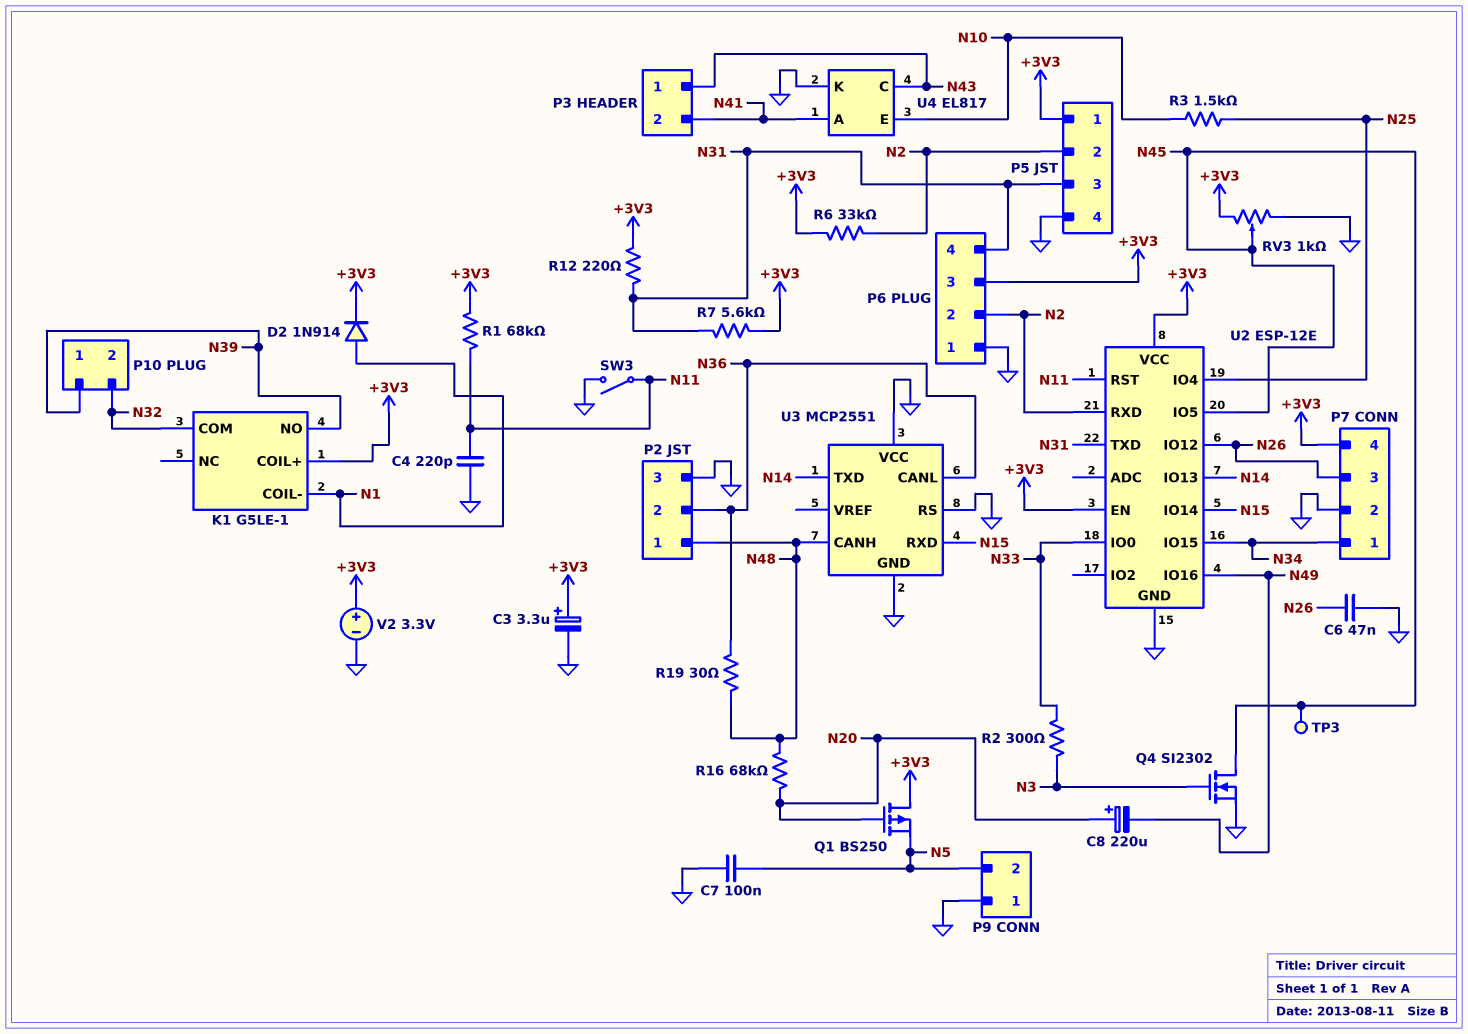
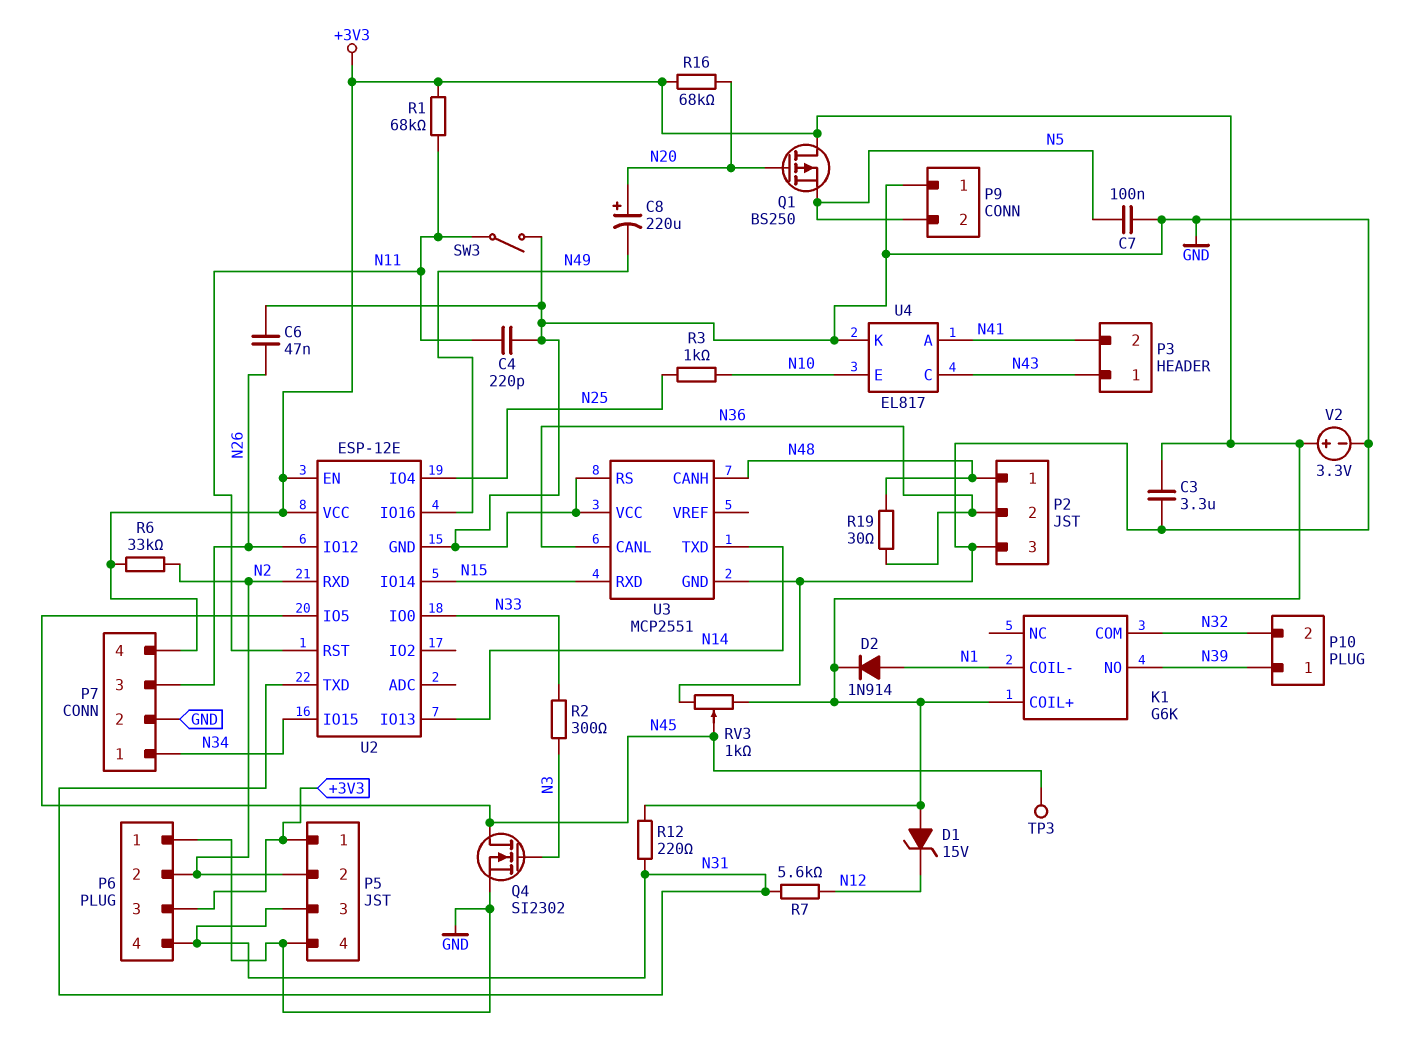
C3: 3.3uF (plus +3V3, minus GND) -> 3.3uF (+3V3, GND)
D1: none -> zener 15V (A +3V3, K N12)
K1: G5LE-1 -> G6K
R3: 1.5k (N10, N25) -> 1k (N10, N25)
R7: 5.6k (+3V3, N31) -> 5.6k (N12, N31)
R16: 68k (N20, N48) -> 68k (+3V3, N20)

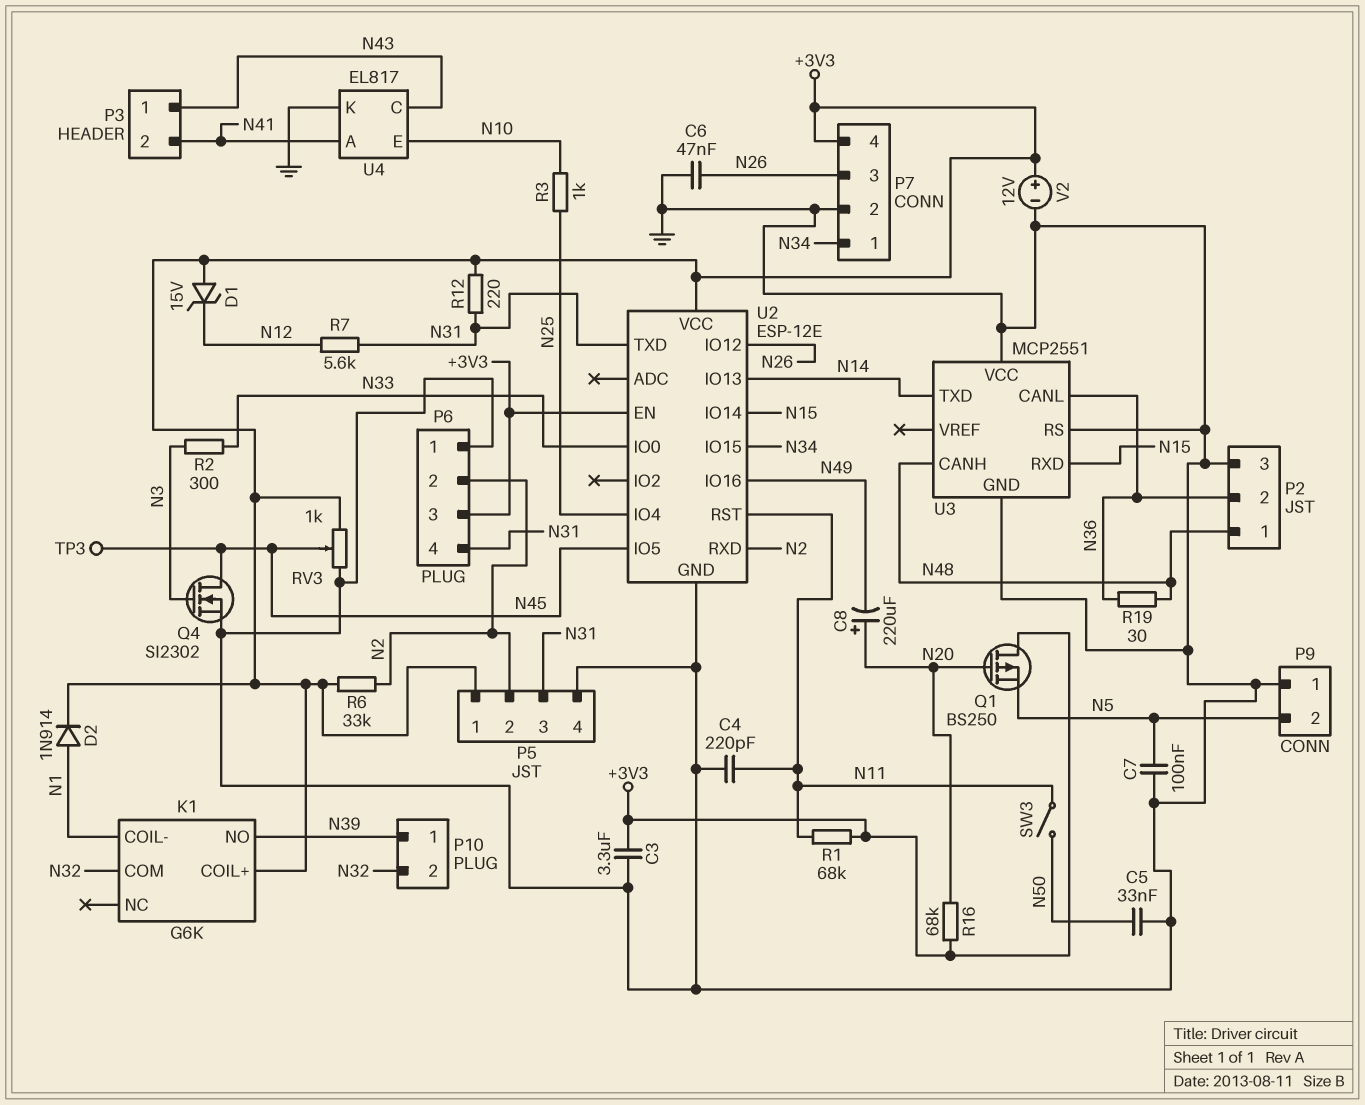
C5: none -> 33nF (GND, N50)
SW3: switch (GND, N11) -> switch (N11, N50)
V2: 3.3V (plus +3V3, minus GND) -> 12V (plus +3V3, minus GND)

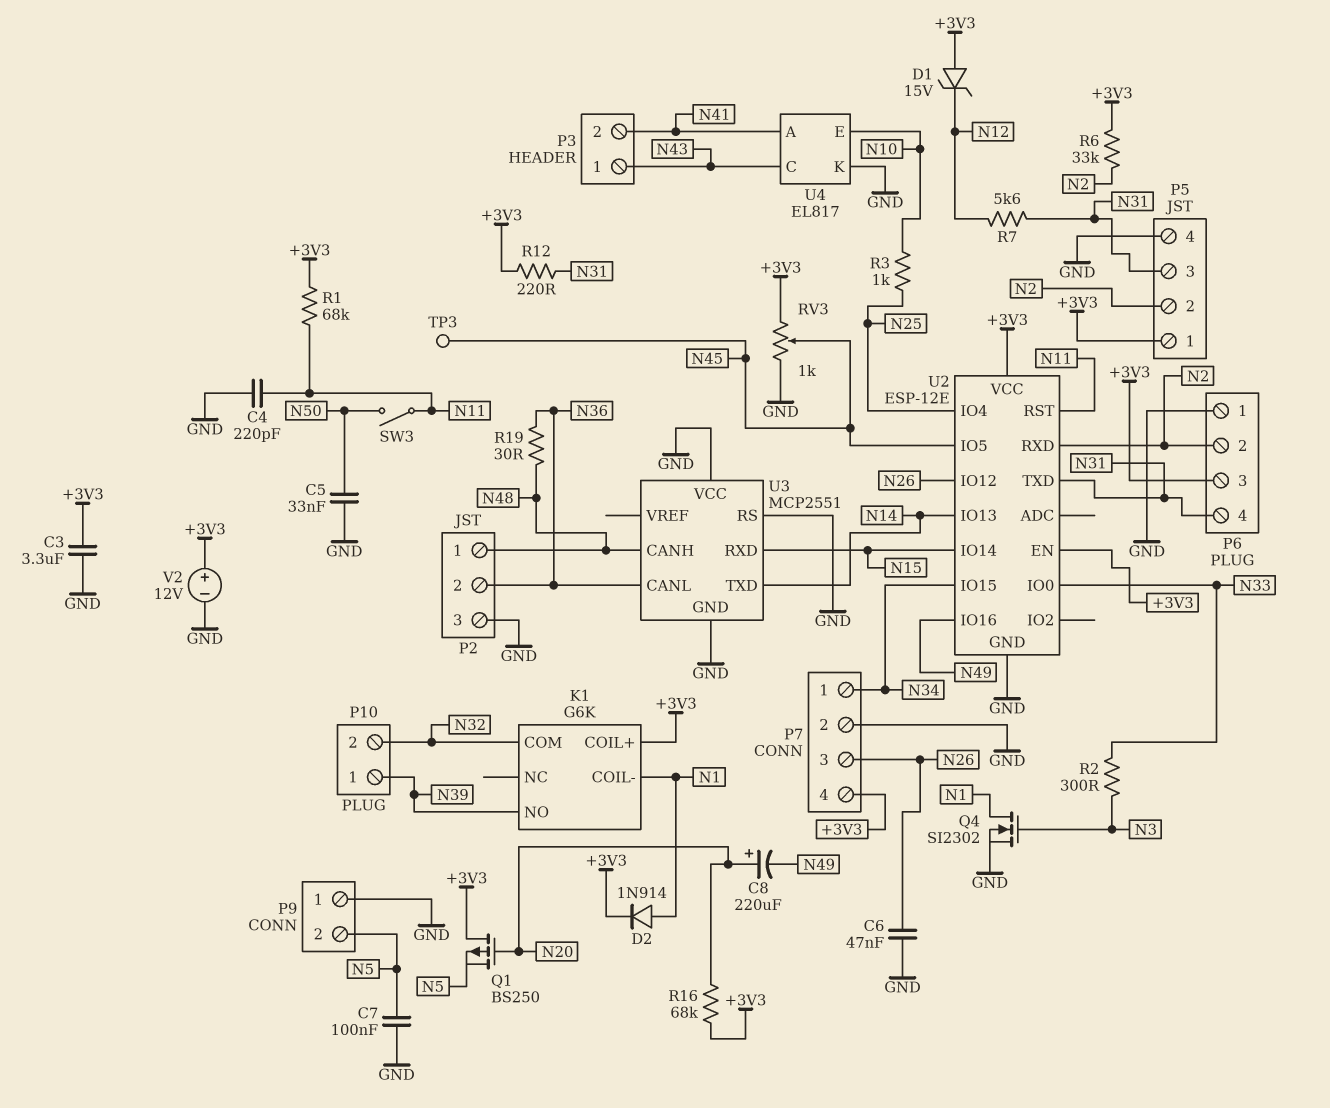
Q4: NMOS SI2302 (G N3, D N45, S GND) -> NMOS SI2302 (G N3, D N1, S GND)

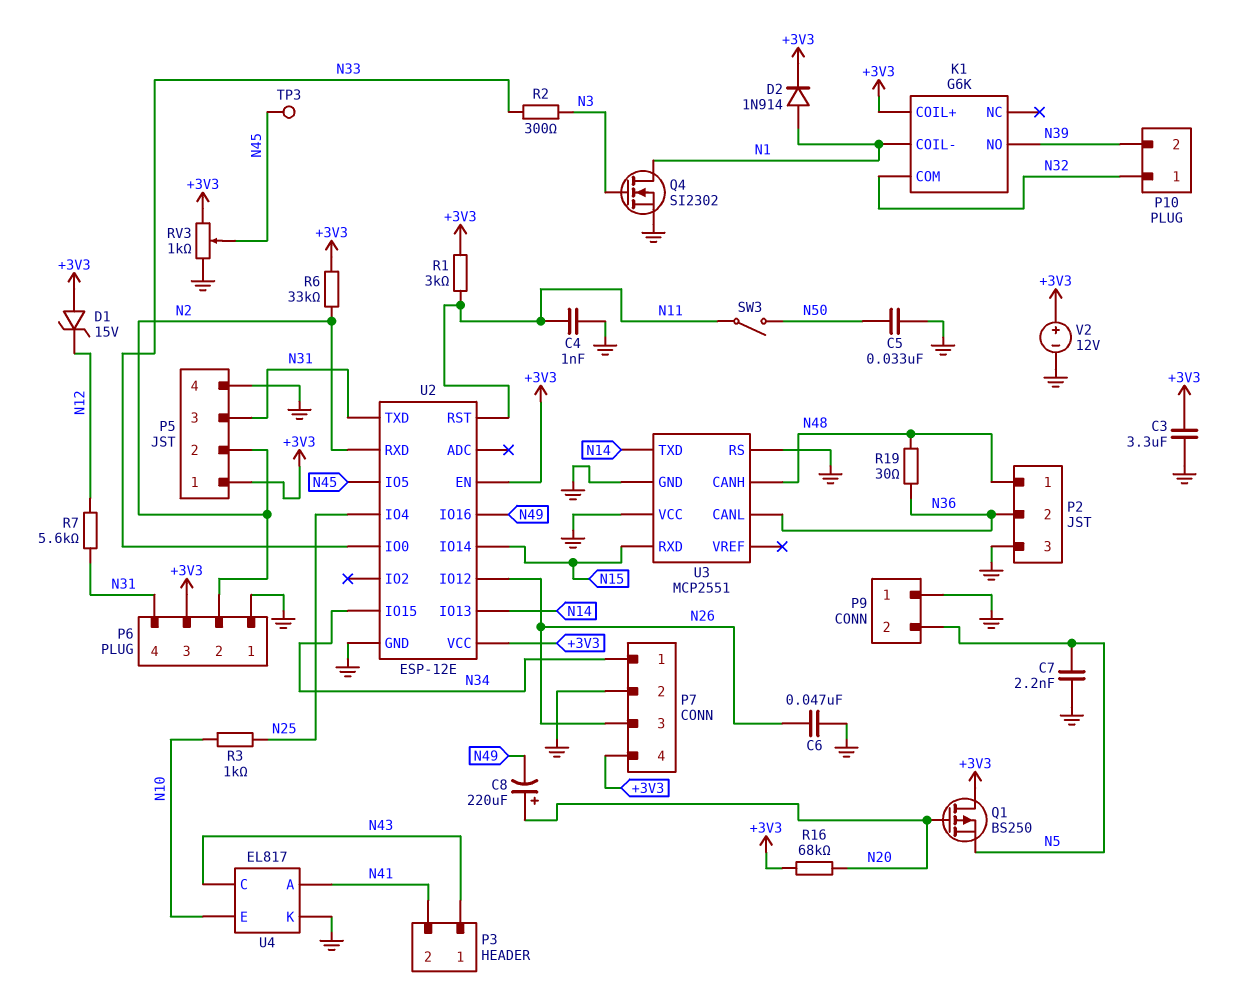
C4: 220pF (GND, N11) -> 1nF (GND, N11)
C7: 100nF (GND, N5) -> 2.2nF (GND, N5)
P10 pin 1: N39 -> N32
P10 pin 2: N32 -> N39
R1: 68k (+3V3, N11) -> 3k (+3V3, N11)
R12: 220 (+3V3, N31) -> none

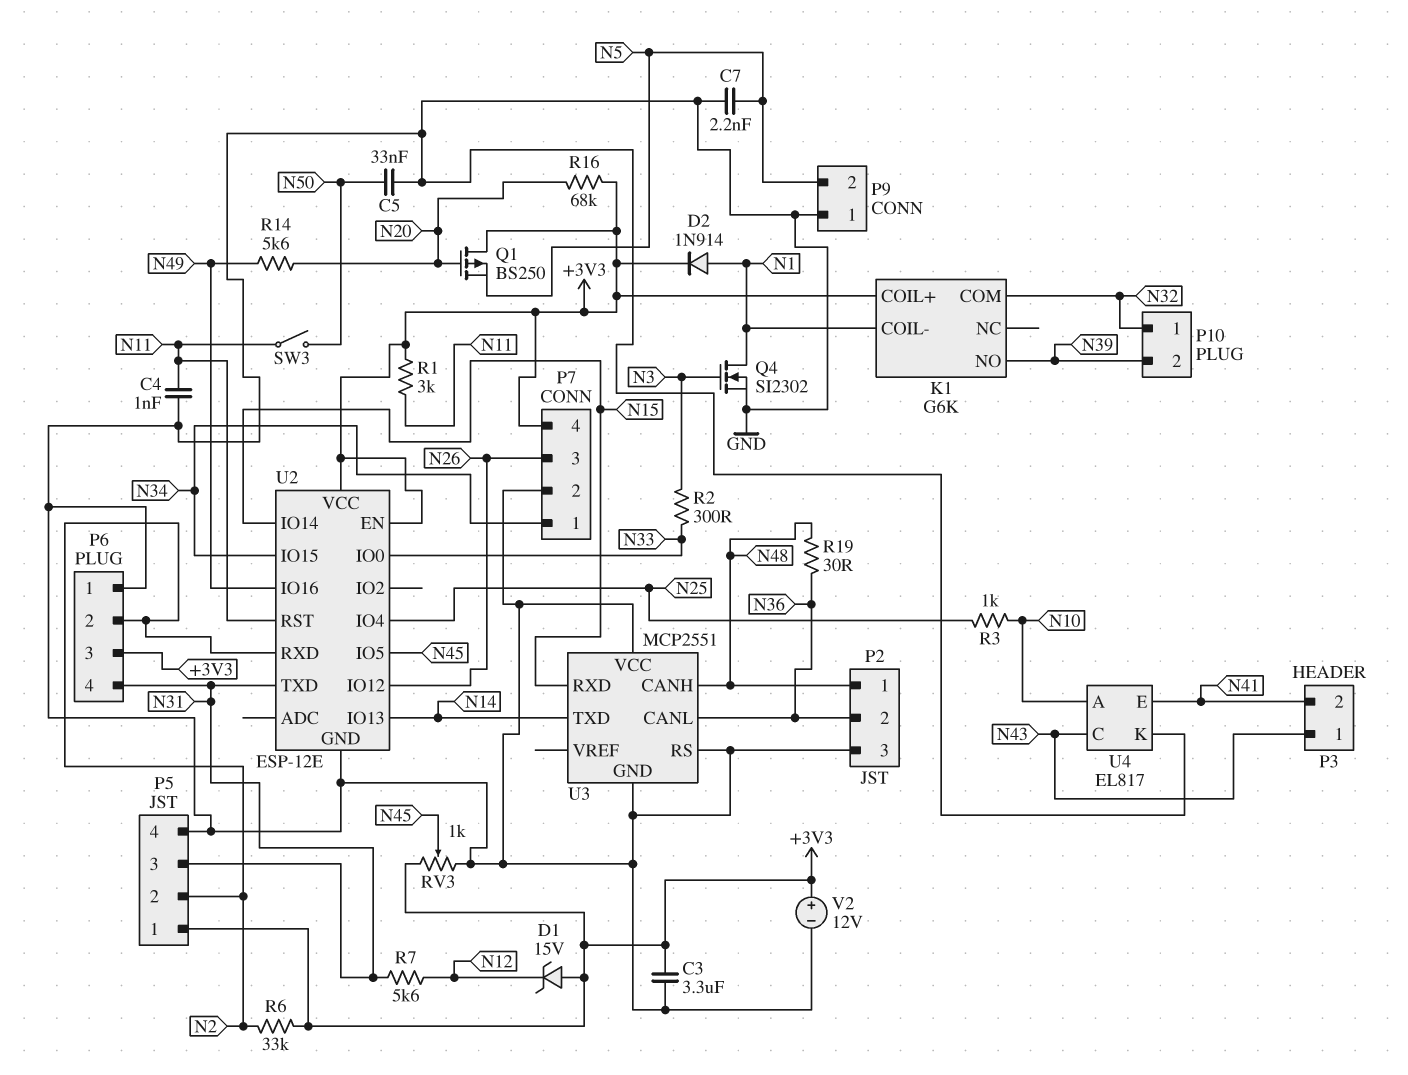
C6: 47nF (GND, N26) -> none
C8: 220uF (plus N20, minus N49) -> none
R14: none -> 5.6k (N20, N49)
TP3: test point (N45) -> none
U4 pin A: N41 -> N10
U4 pin E: N10 -> N41

